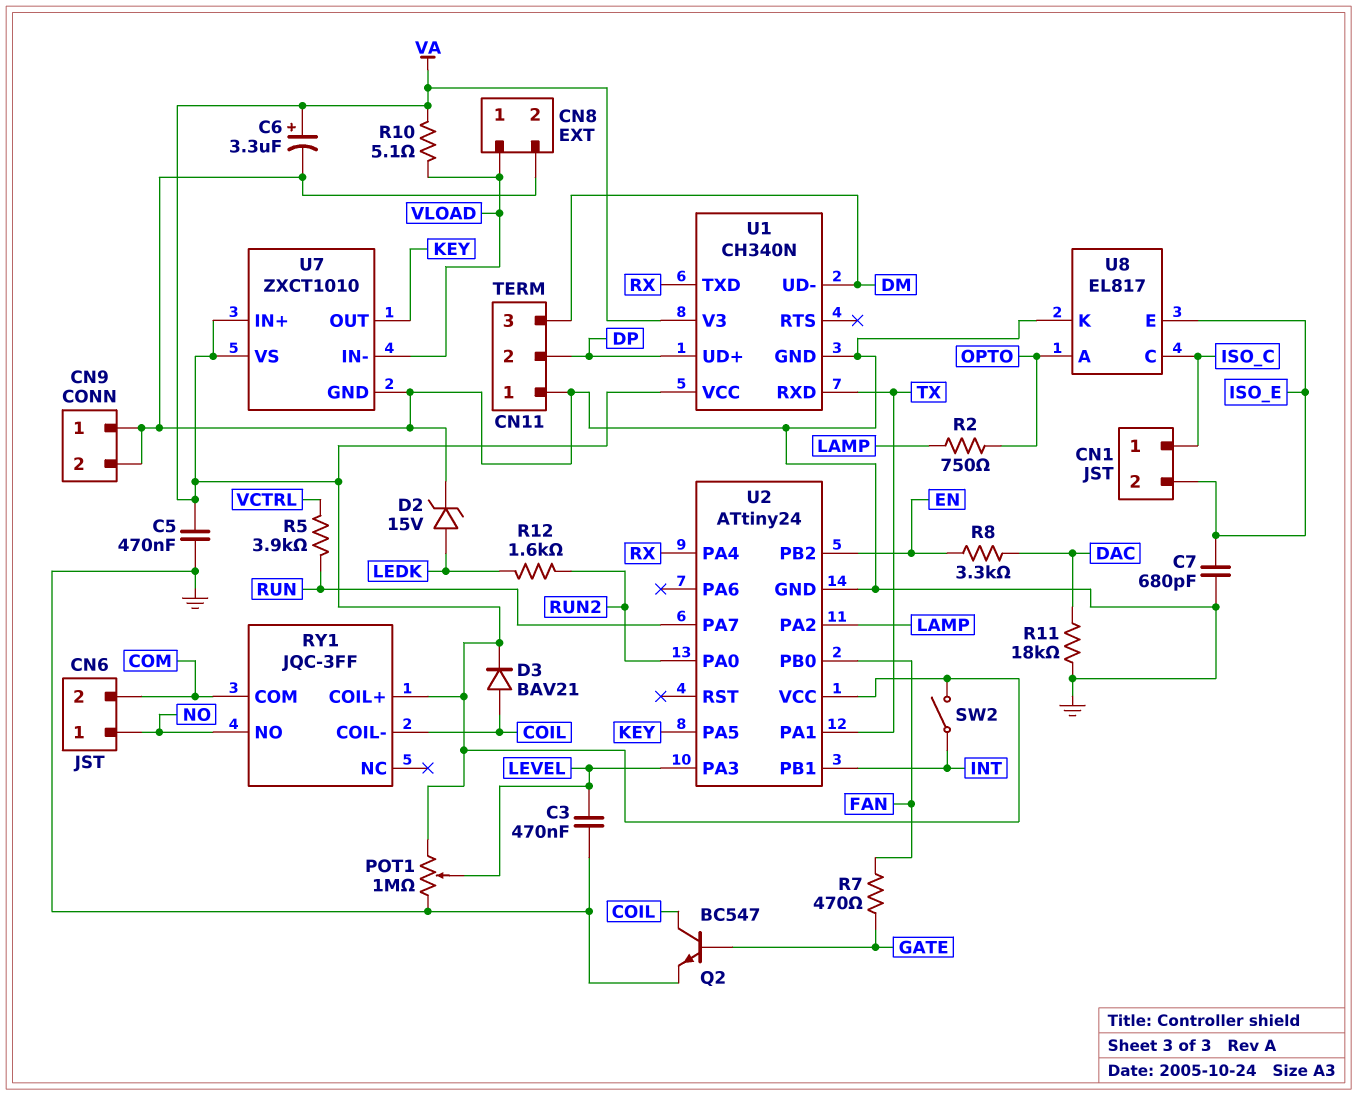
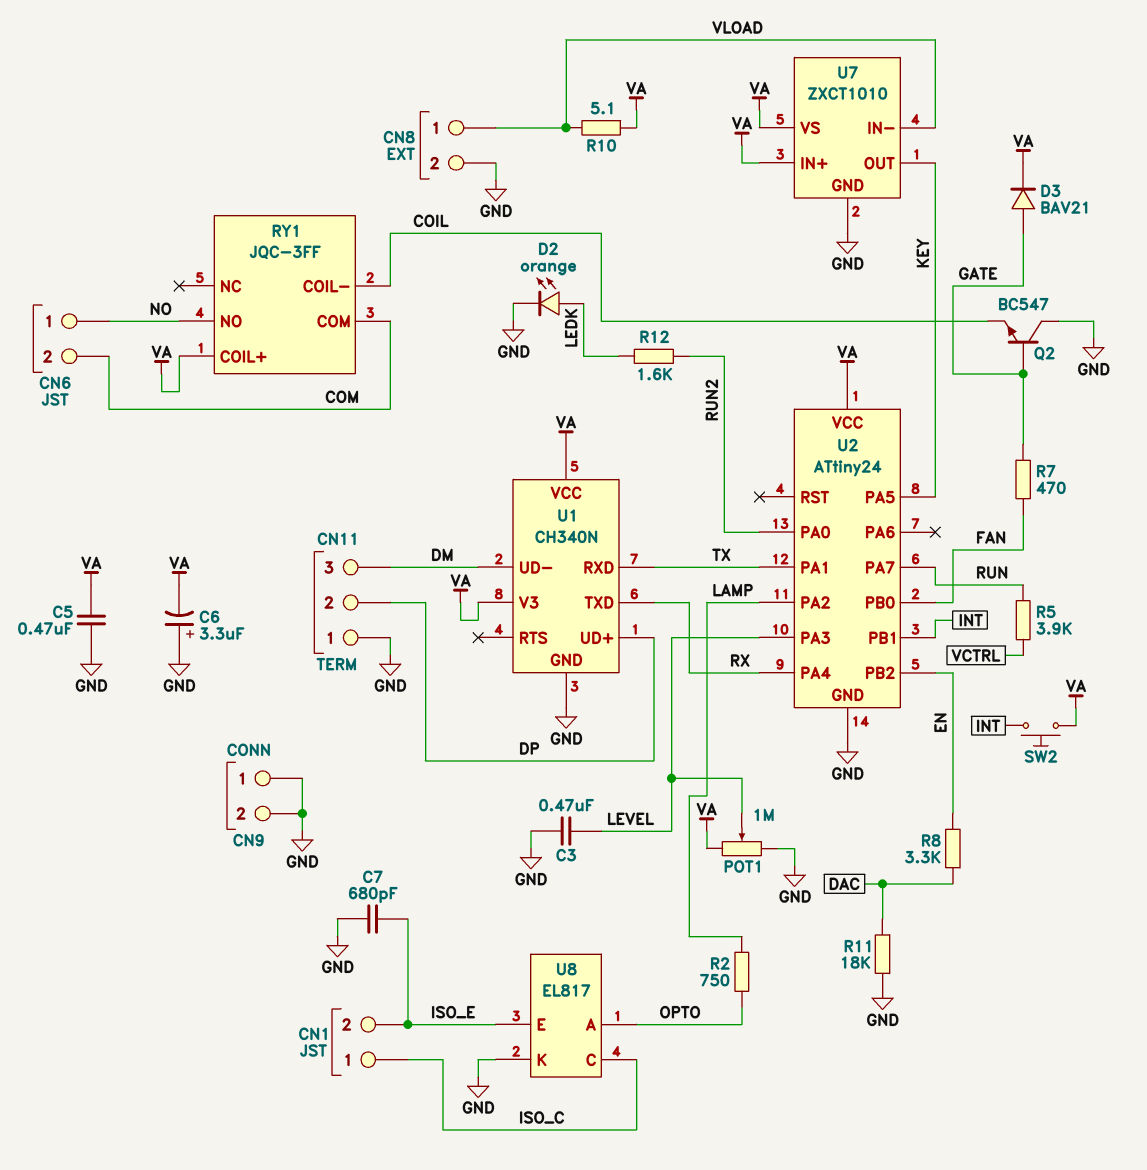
C6: 3.3uF (plus VA, minus GND) -> 3.3uF (plus GND, minus VA)
D2: zener 15V (A LEDK, K GND) -> LED orange (A LEDK, K GND)
D3: diode BAV21 (A COIL, K VA) -> diode BAV21 (A GATE, K VA)
Q2: NPN BC547 (B GATE, C COIL, E GND) -> NPN BC547 (B GATE, C GND, E COIL)
SW2: switch (INT, VA) -> button (INT, VA)

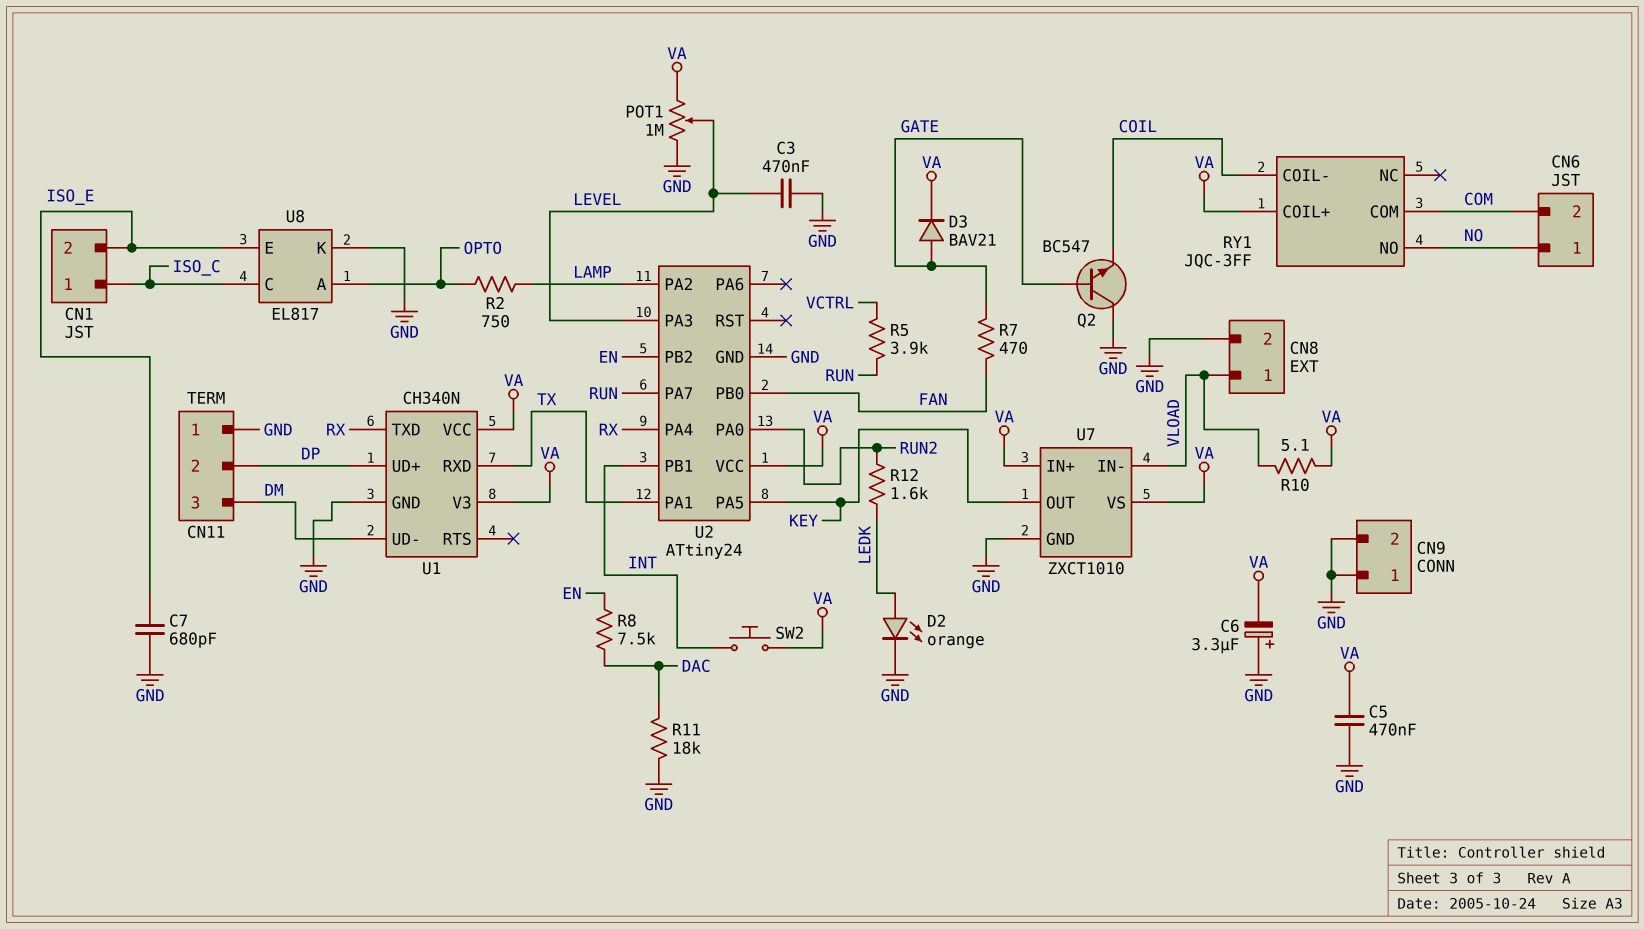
R8: 3.3k (DAC, EN) -> 7.5k (DAC, EN)

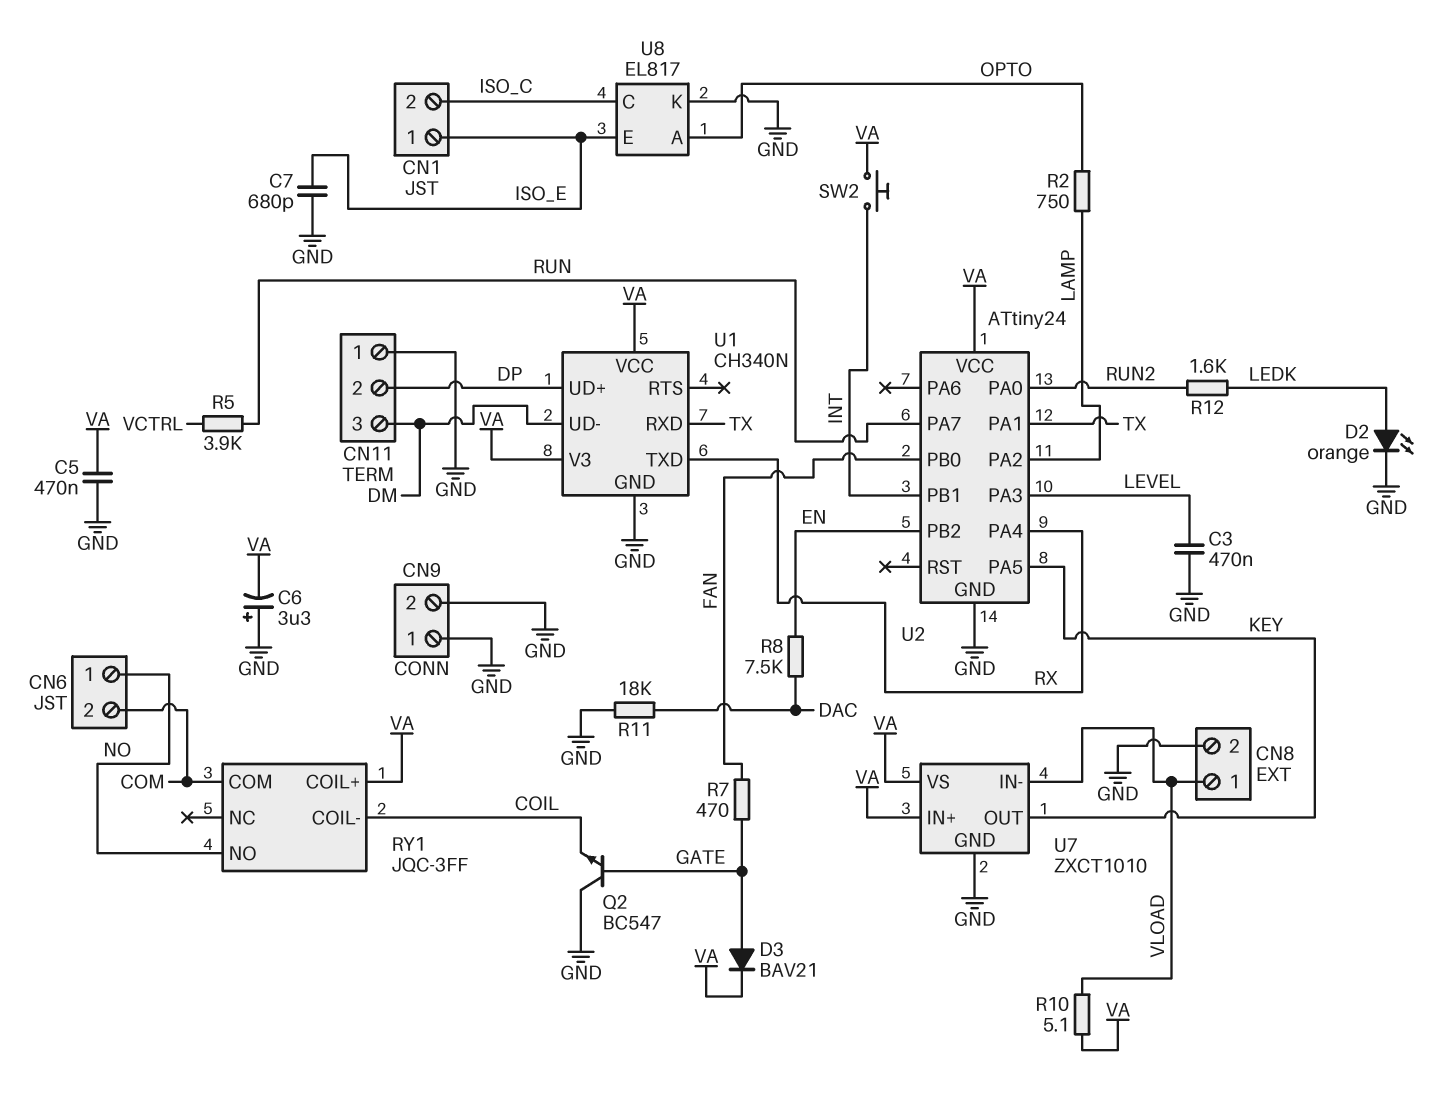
CN1 pin 1: ISO_C -> ISO_E
CN1 pin 2: ISO_E -> ISO_C
POT1: 1M (GND, VA, wiper LEVEL) -> none

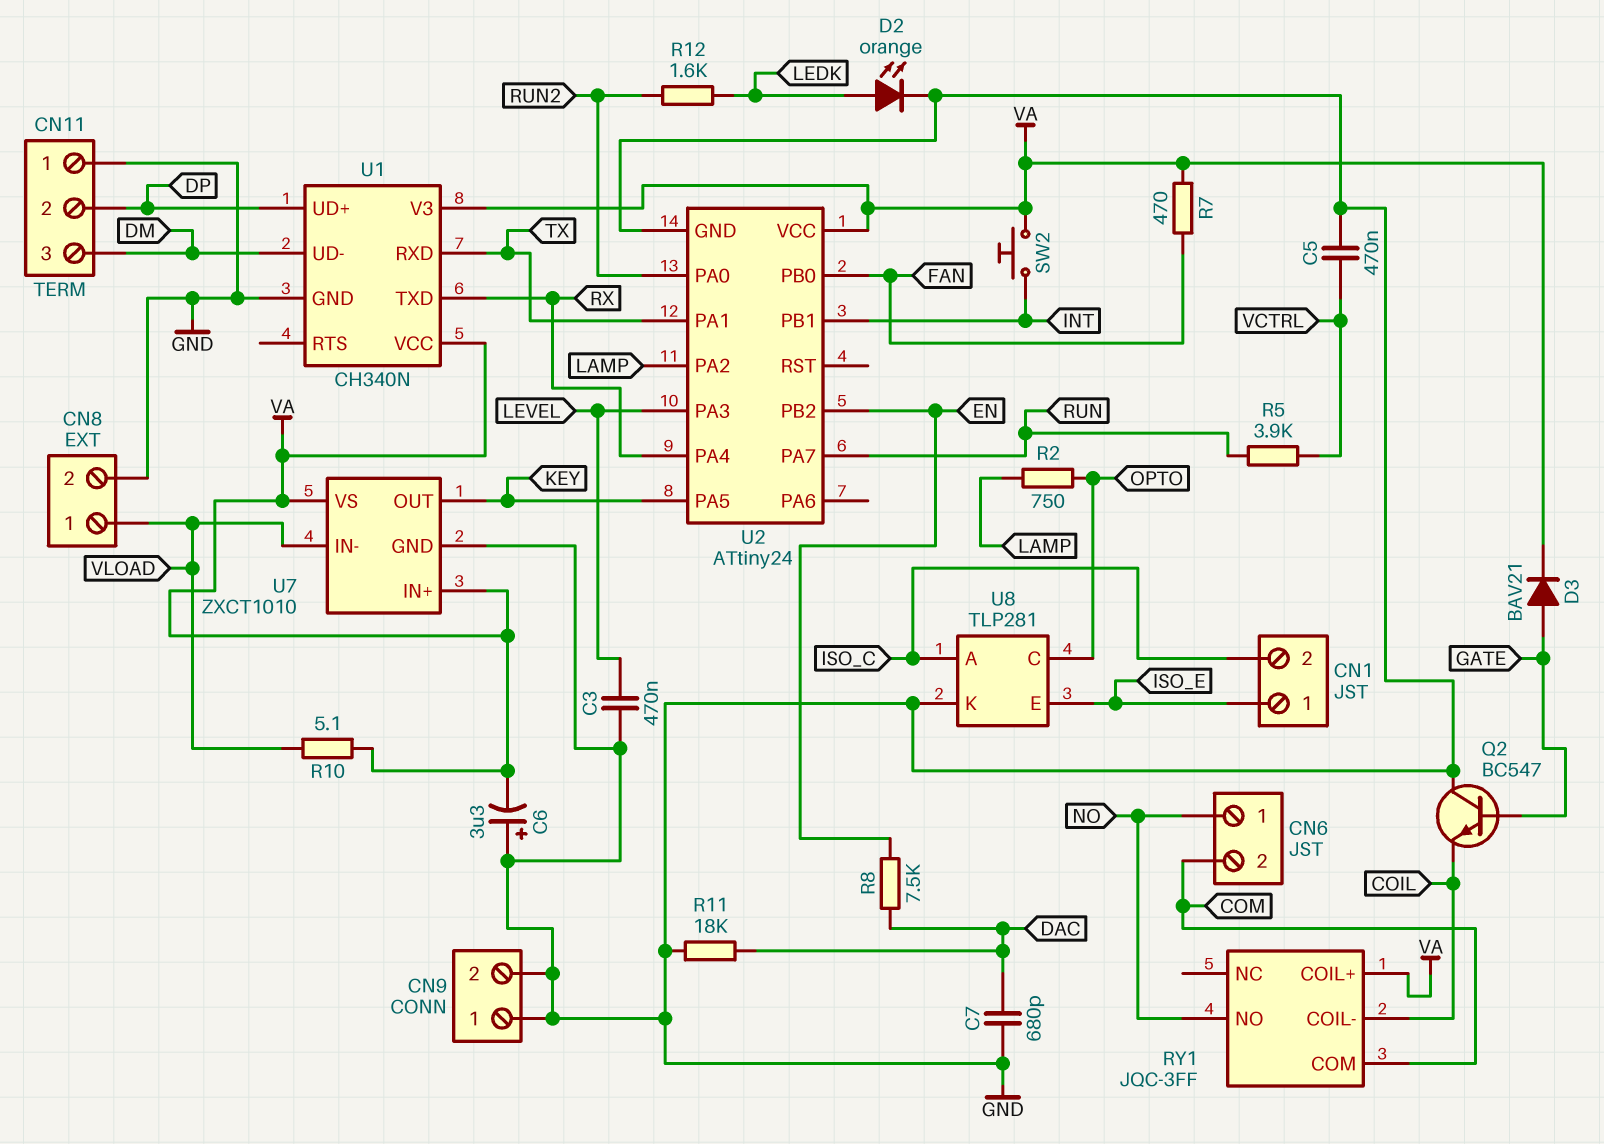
C5: 470nF (GND, VA) -> 470nF (GND, VCTRL)
C7: 680pF (GND, ISO_E) -> 680pF (DAC, GND)
R7: 470 (FAN, GATE) -> 470 (FAN, VA)
U8: EL817 -> TLP281
U8 pin A: OPTO -> ISO_C
U8 pin C: ISO_C -> OPTO

